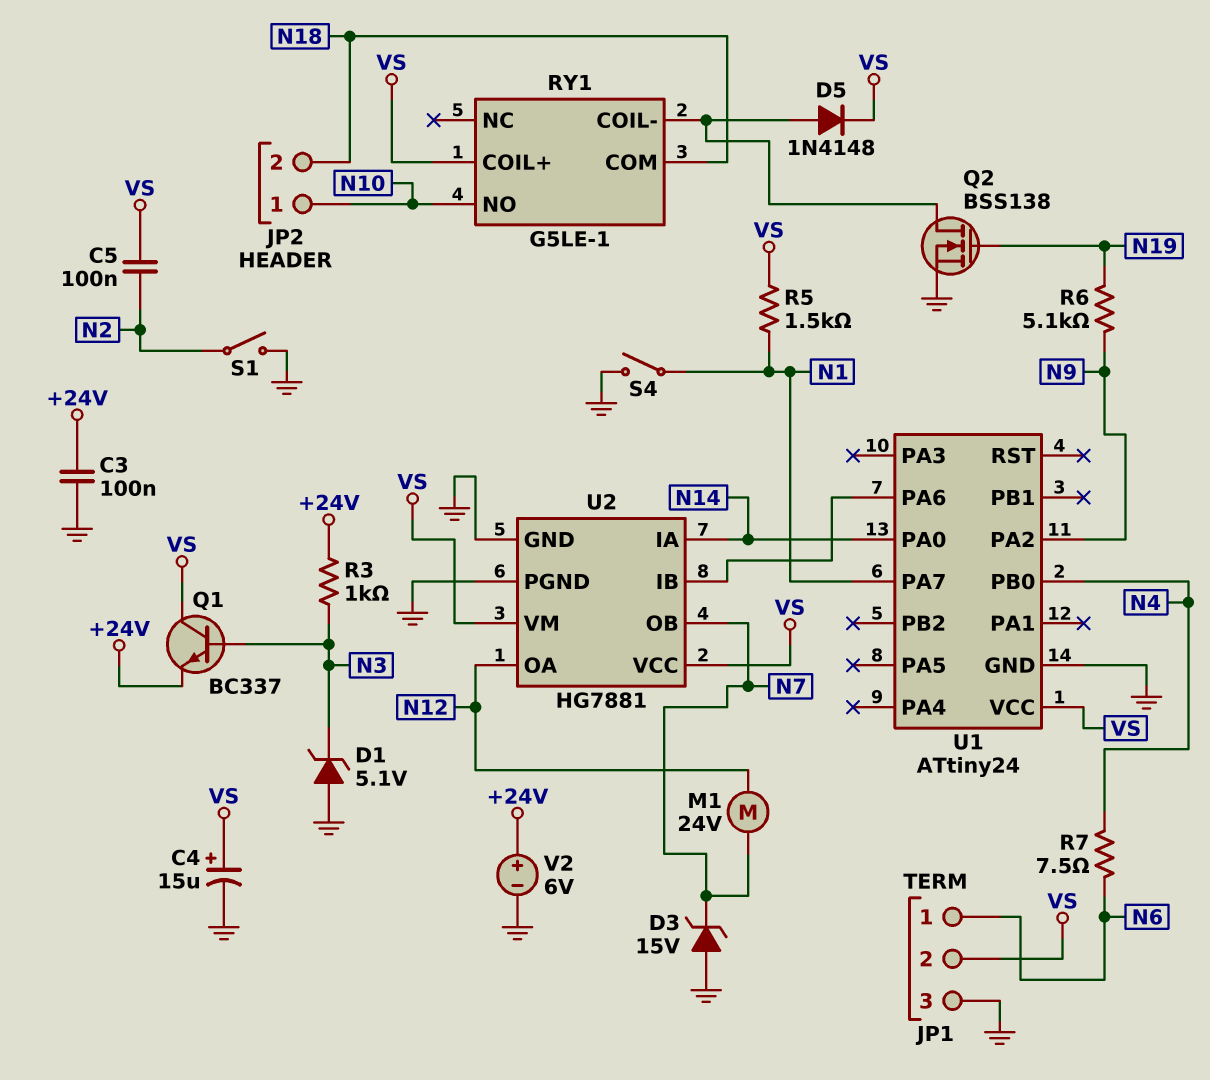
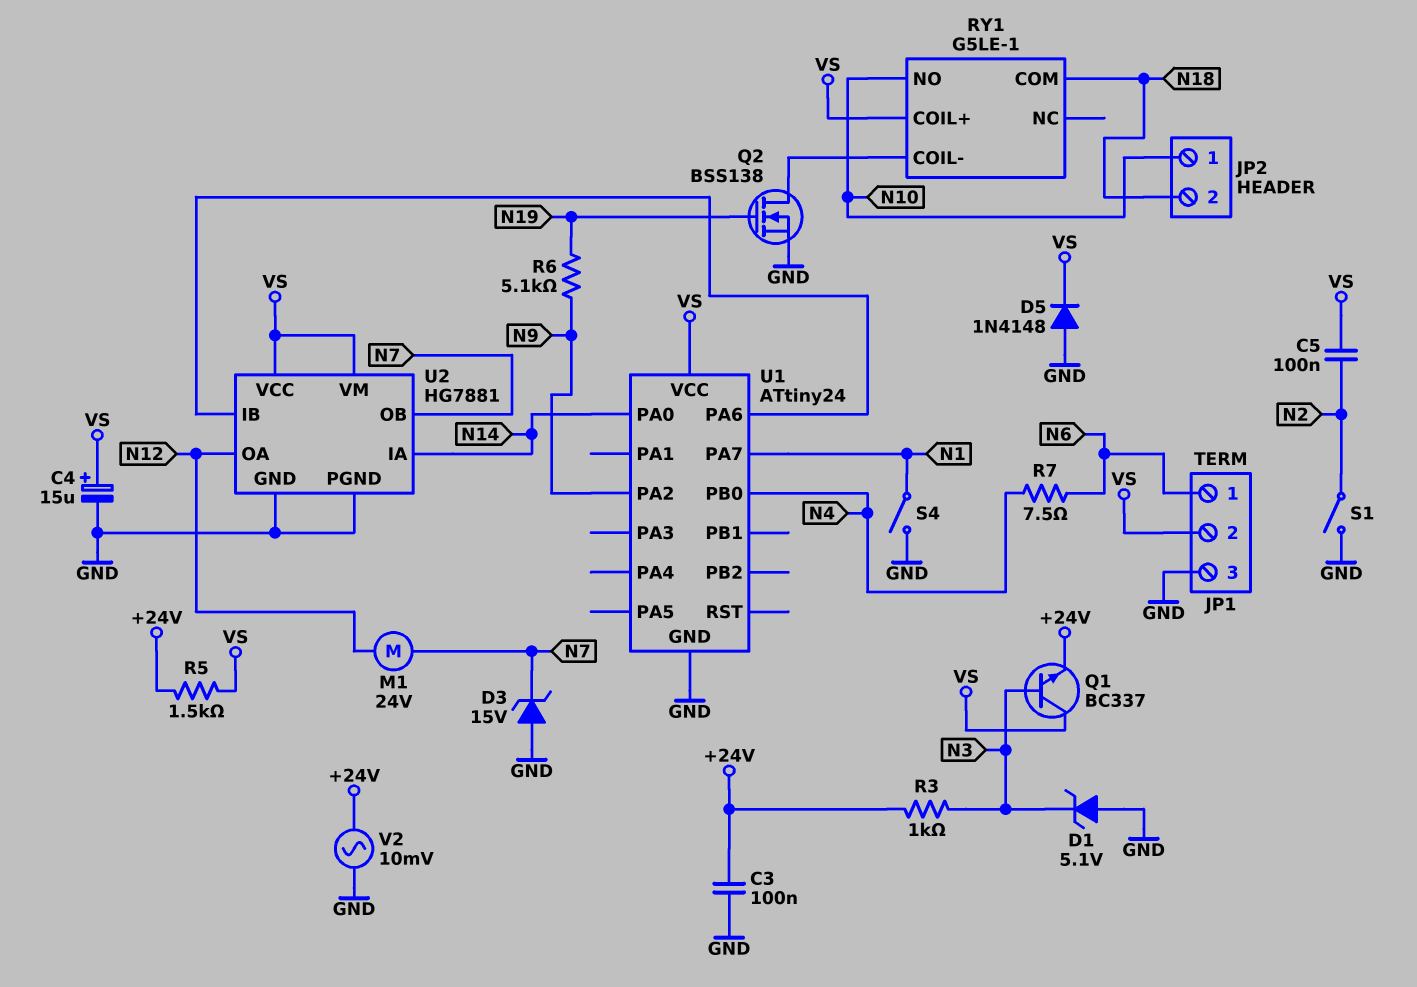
D5: diode 1N4148 (A RY1/COIL-, K VS) -> diode 1N4148 (A GND, K VS)
R5: 1.5k (N1, VS) -> 1.5k (+24V, VS)
V2: 6V (plus +24V, minus GND) -> AC 10mV (+24V, GND)

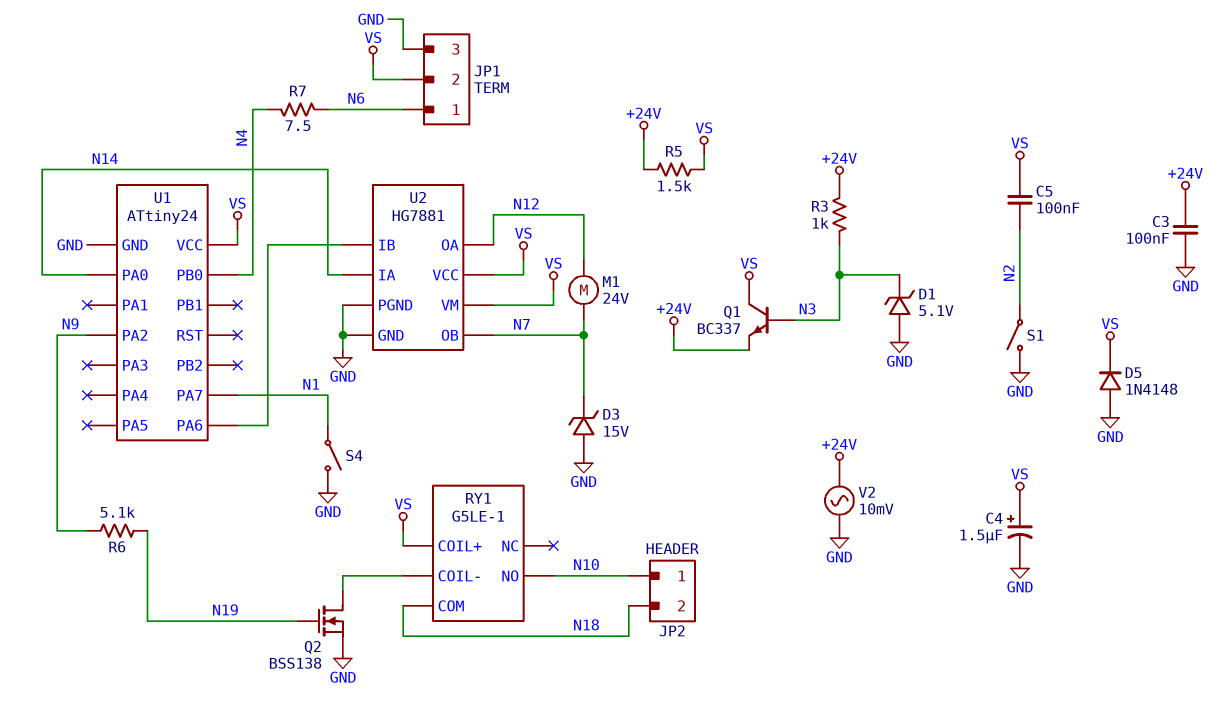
C4: 15uF (plus VS, minus GND) -> 1.5uF (plus VS, minus GND)

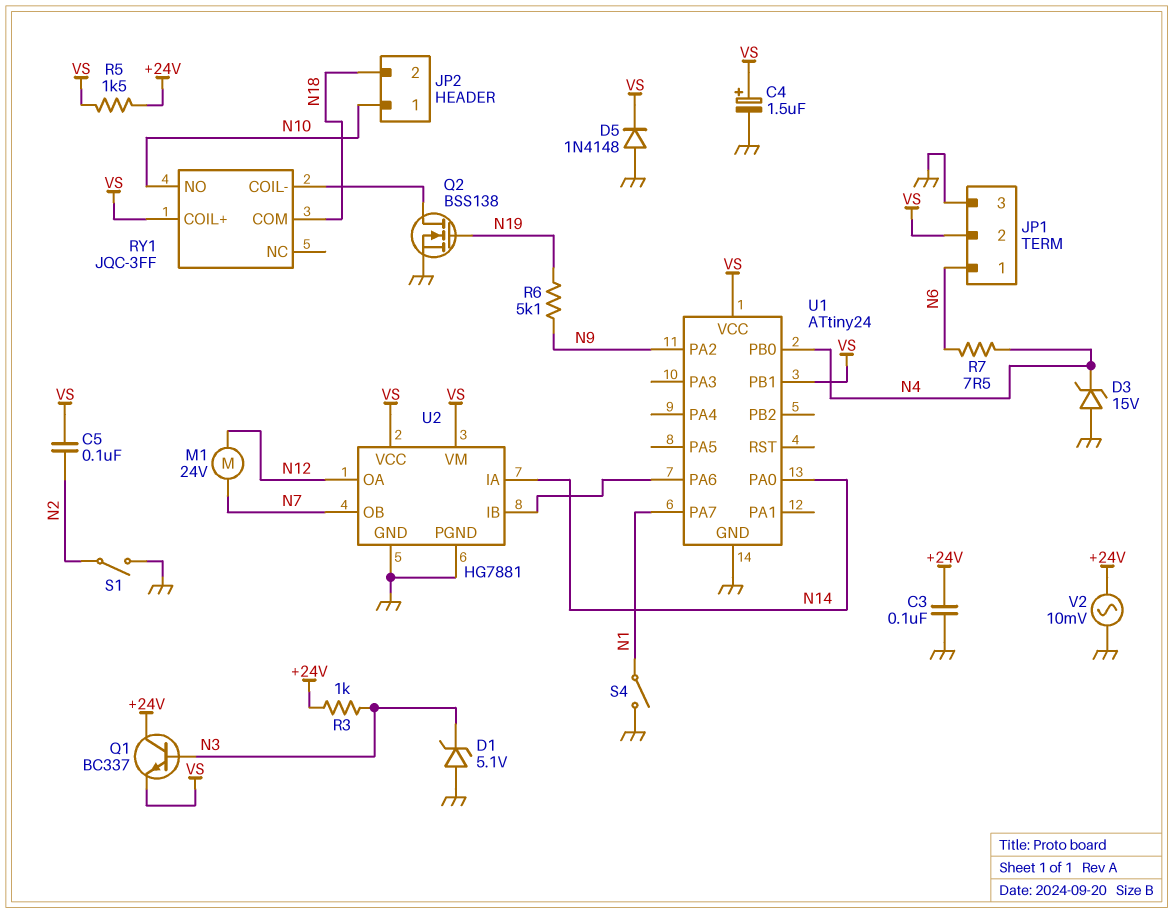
D3: zener 15V (A GND, K N7) -> zener 15V (A GND, K N4)
Q1: NPN BC337 (B N3, C VS, E +24V) -> NPN BC337 (B N3, C +24V, E VS)
RY1: G5LE-1 -> JQC-3FF
U1 pin PB1: none -> VS

